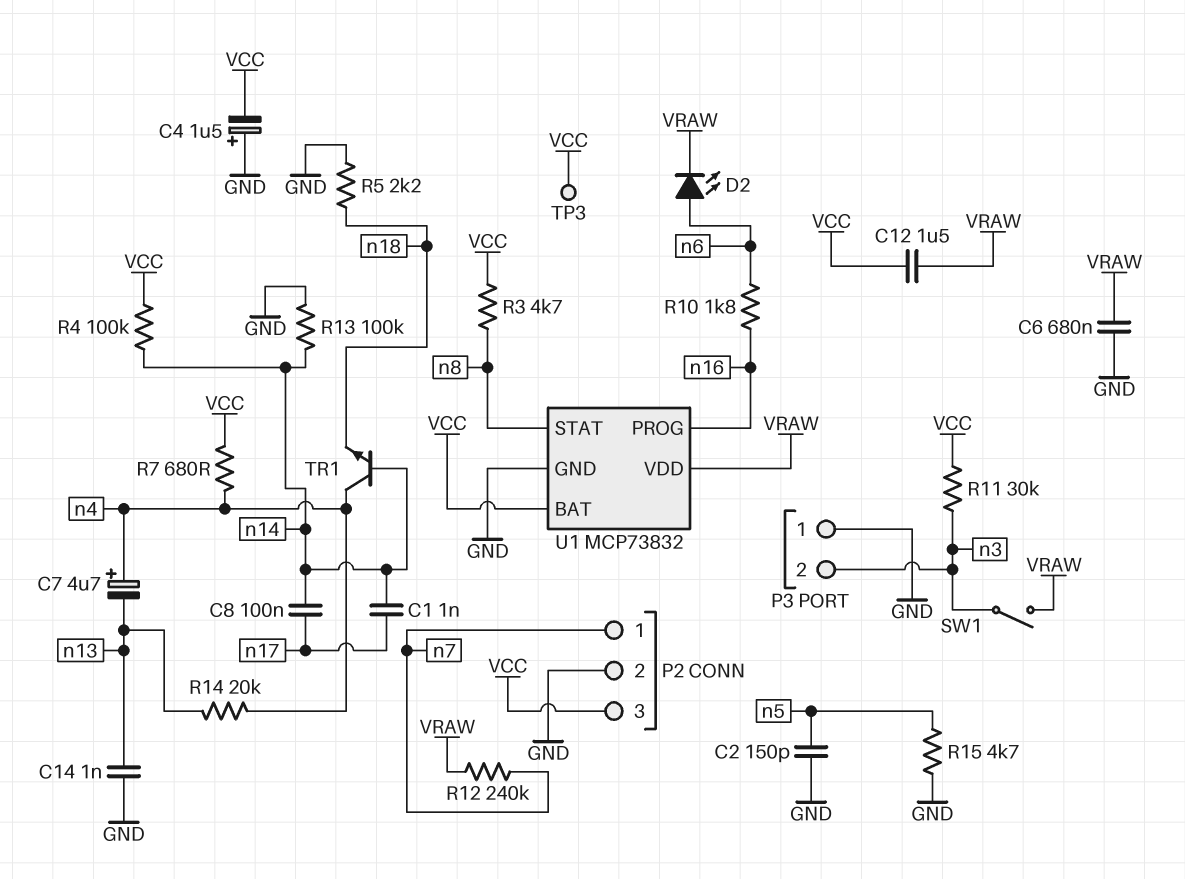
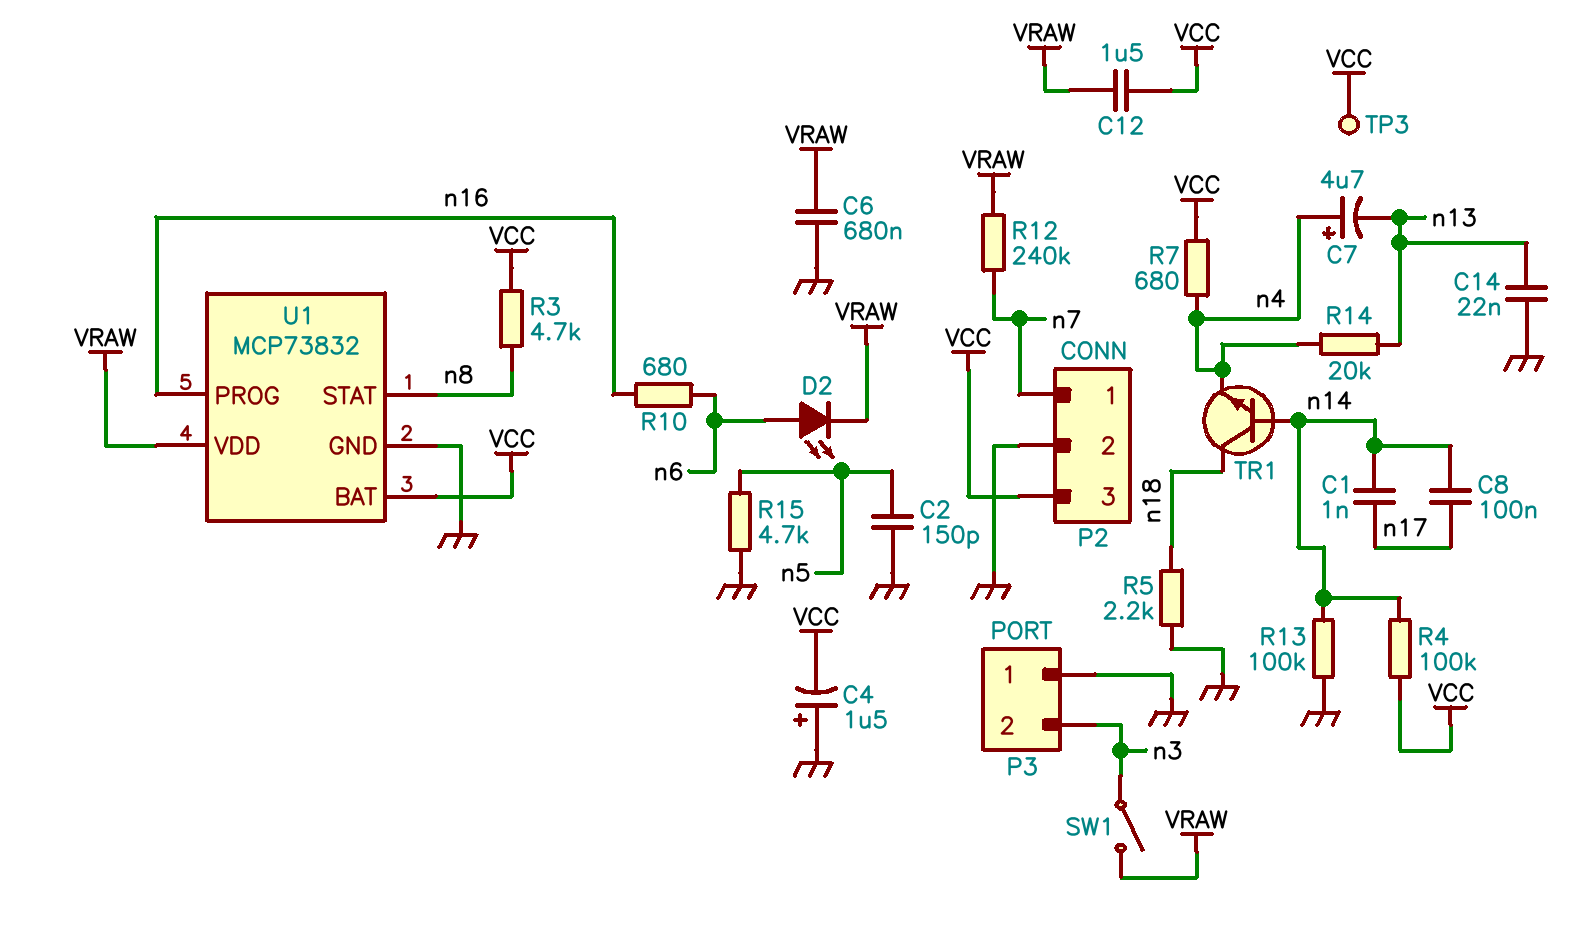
C14: 1nF (GND, n13) -> 22nF (GND, n13)
R10: 1.8k (n6, n16) -> 680 (n6, n16)
R11: 30k (VCC, n3) -> none
TR1: NPN (B n14, C n4, E n18) -> NPN (B n14, C n18, E n4)

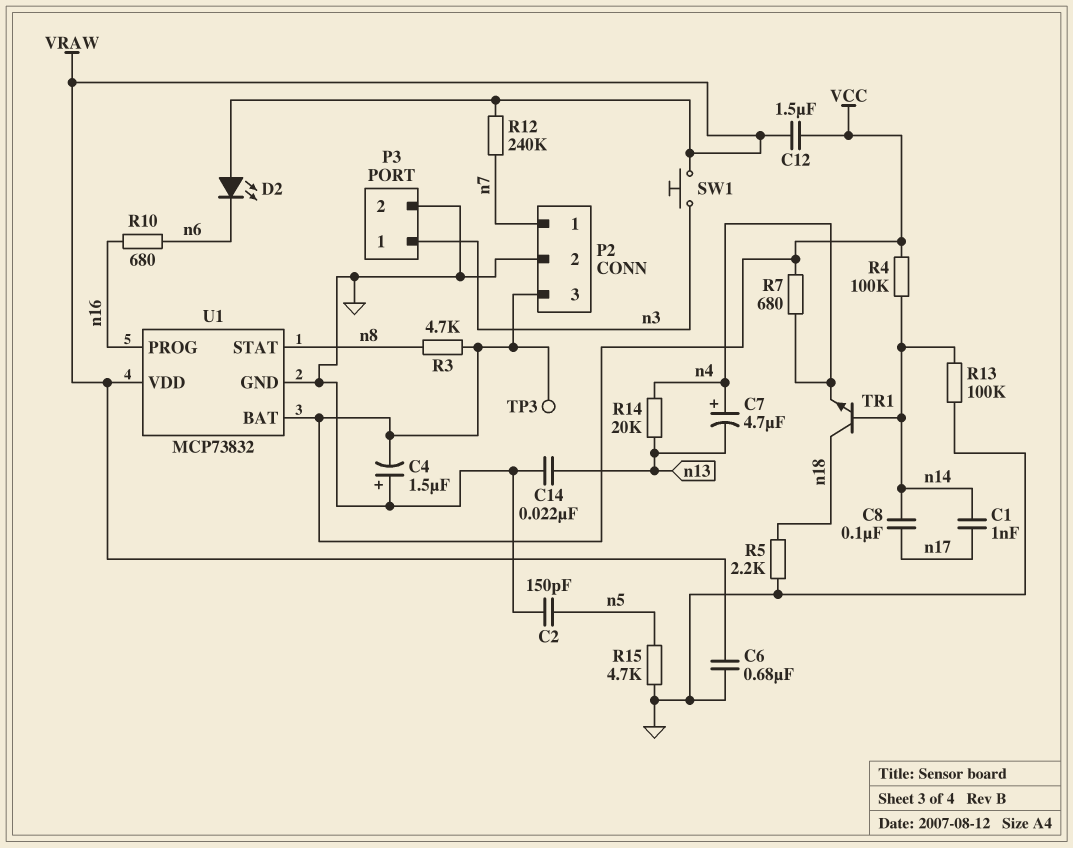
D2: LED (A n6, K VRAW) -> LED (A VRAW, K n6)
P3 pin 1: GND -> n3
P3 pin 2: n3 -> GND
SW1: switch (VRAW, n3) -> button (VRAW, n3)

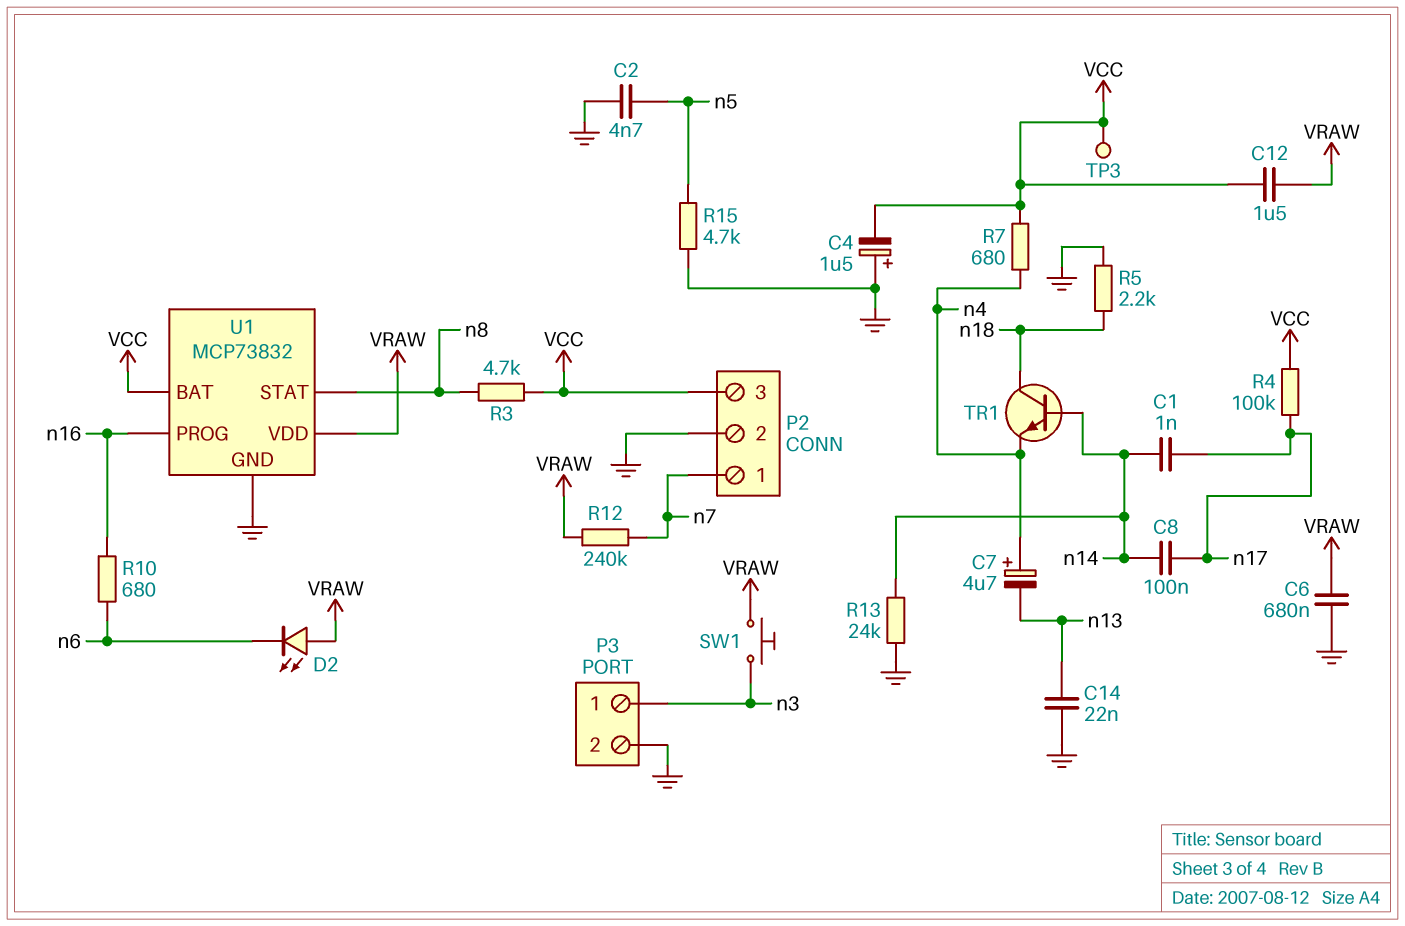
C2: 150pF (GND, n5) -> 4.7nF (GND, n5)
R4: 100k (VCC, n14) -> 100k (VCC, n17)
R13: 100k (GND, n14) -> 24k (GND, n14)
R14: 20k (n4, n13) -> none

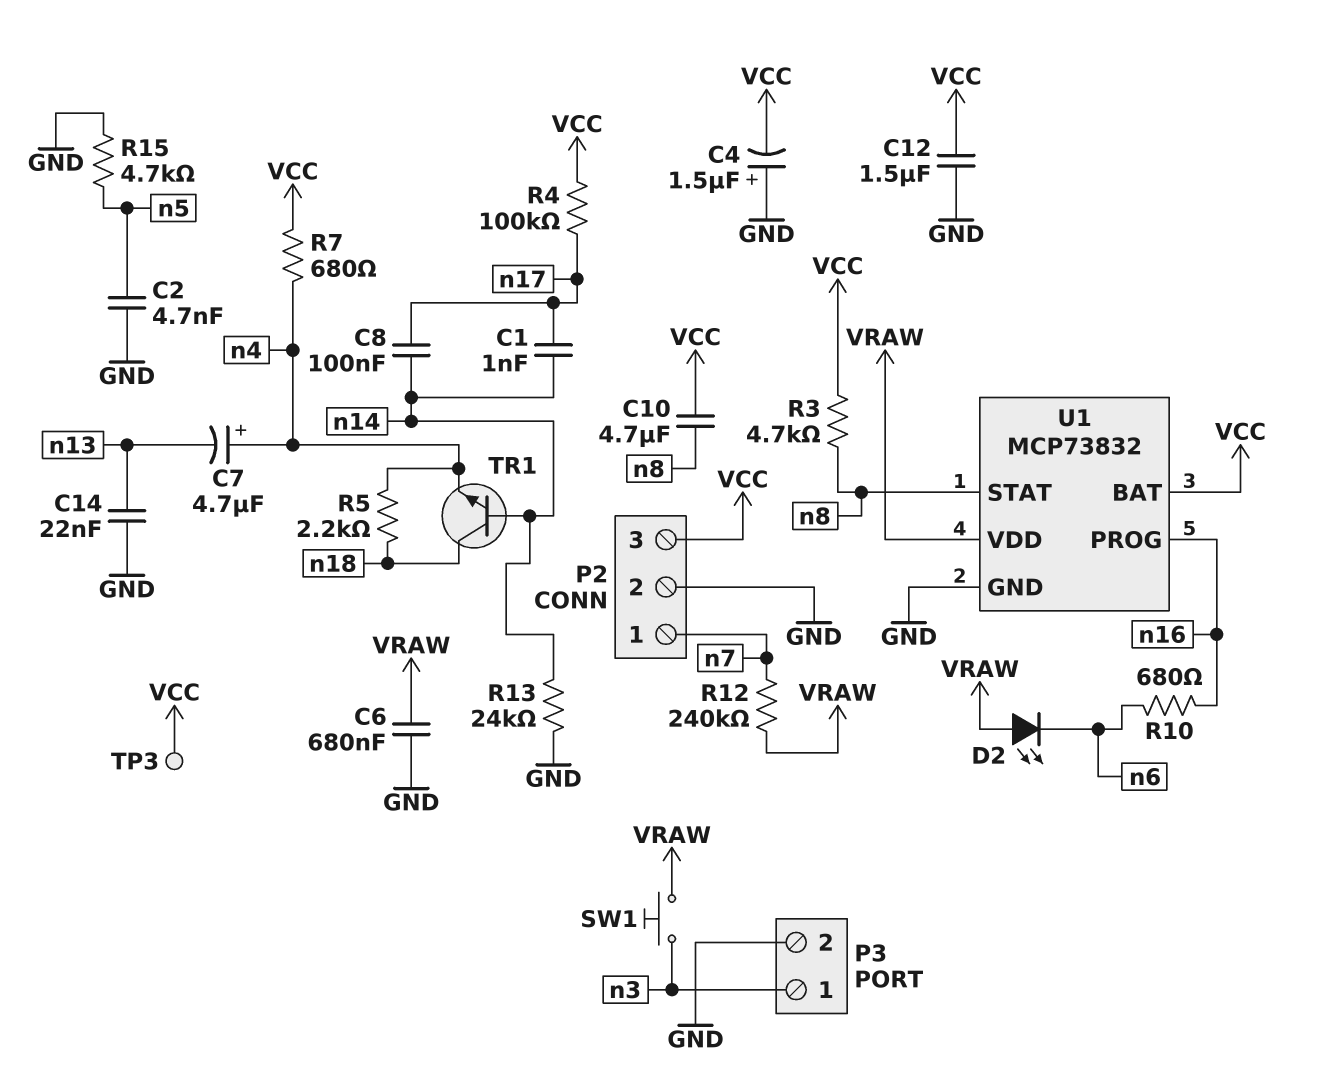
C10: none -> 4.7uF (VCC, n8)
C12: 1.5uF (VCC, VRAW) -> 1.5uF (GND, VCC)
R5: 2.2k (GND, n18) -> 2.2k (n4, n18)

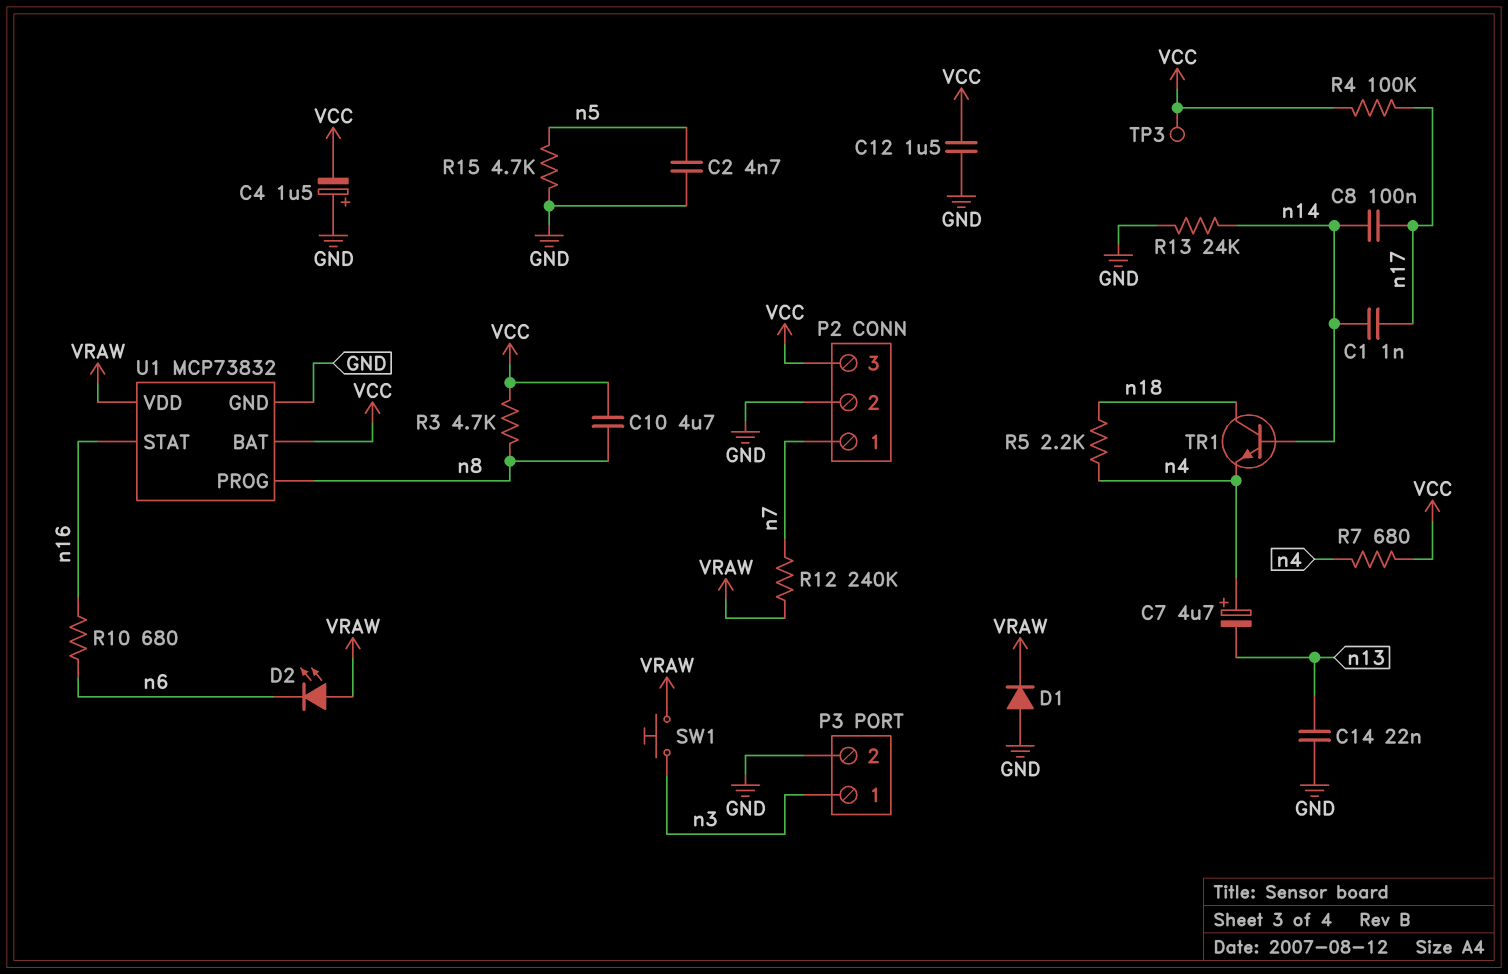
C6: 680nF (GND, VRAW) -> none
D1: none -> diode (A GND, K VRAW)
U1 pin PROG: n16 -> n8
U1 pin STAT: n8 -> n16

